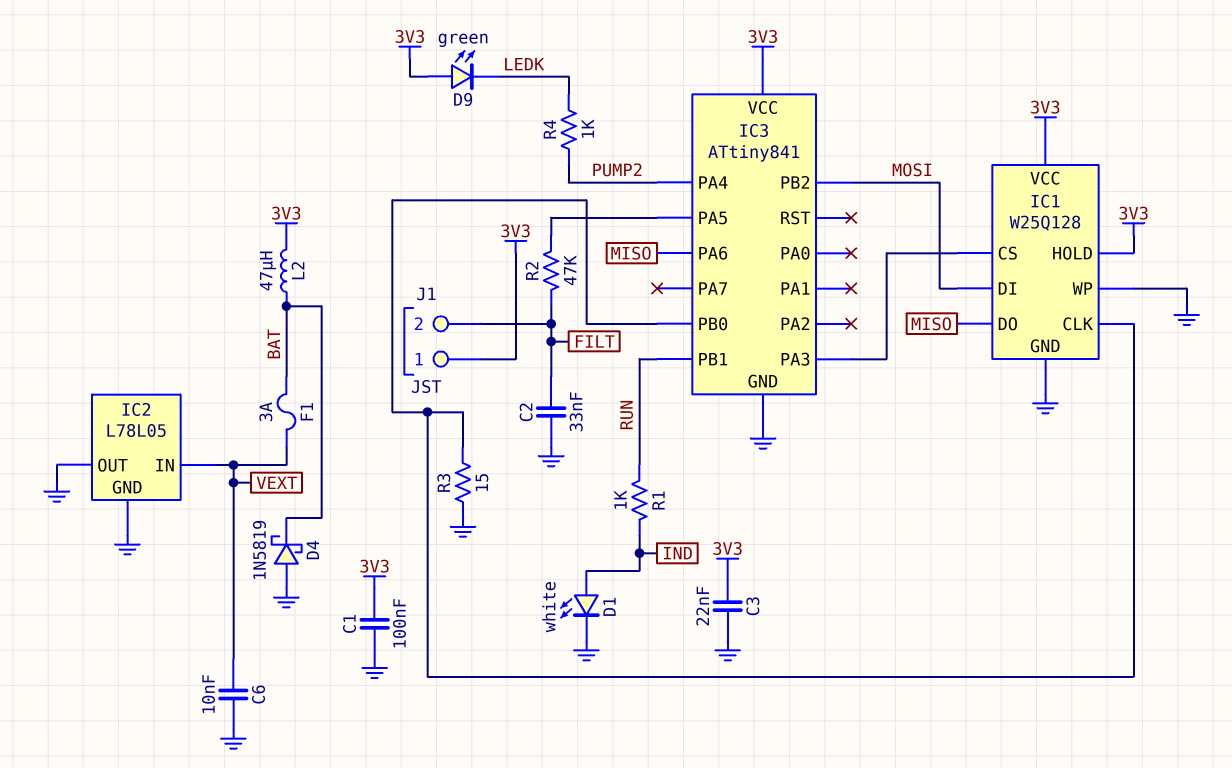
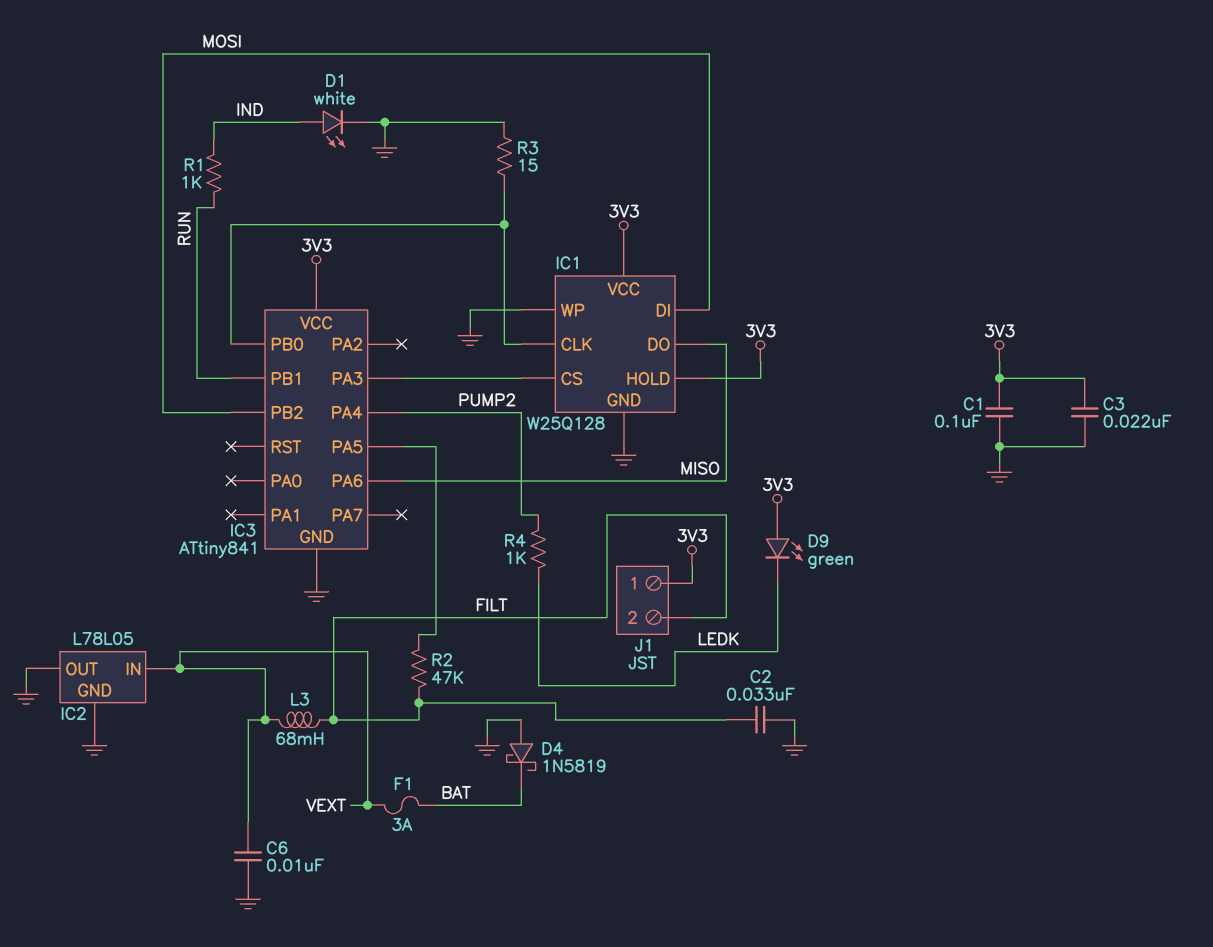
L2: 47uH (3V3, BAT) -> none
L3: none -> 68mH (FILT, VEXT)

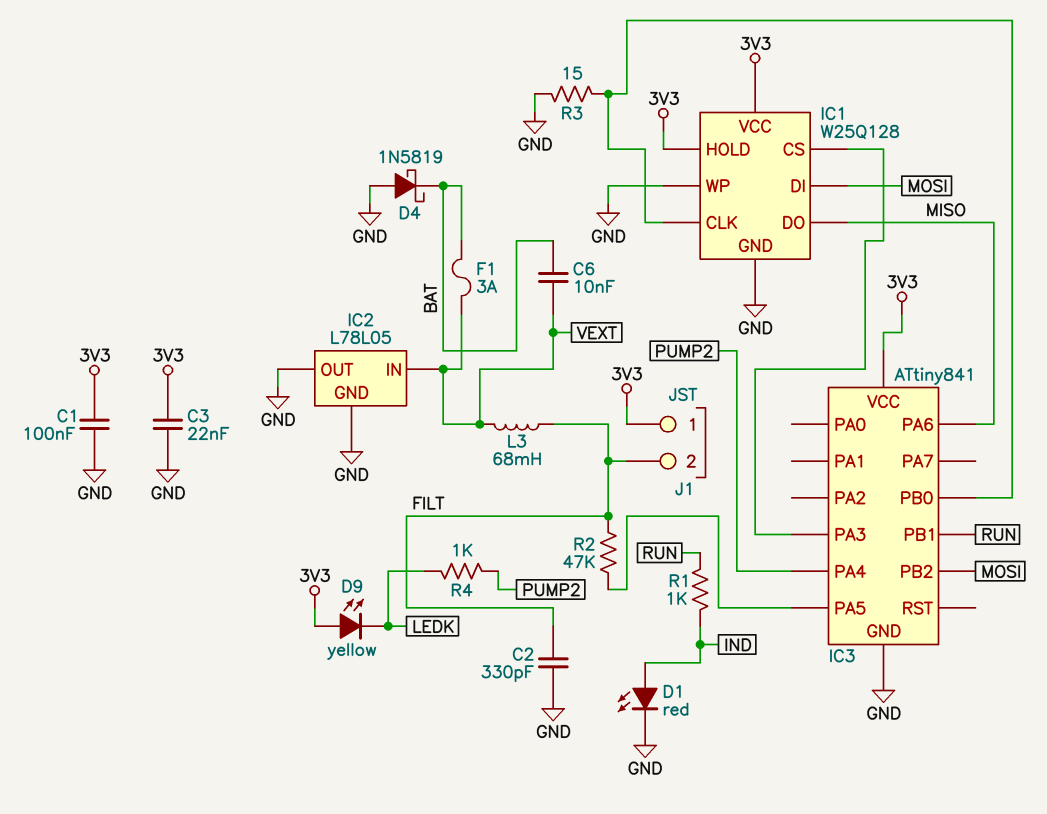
C2: 33nF (FILT, GND) -> 330pF (FILT, GND)
C6: 10nF (GND, VEXT) -> 10nF (BAT, VEXT)
D1: LED white (A IND, K GND) -> LED red (A IND, K GND)
D9: LED green (A 3V3, K LEDK) -> LED yellow (A 3V3, K LEDK)

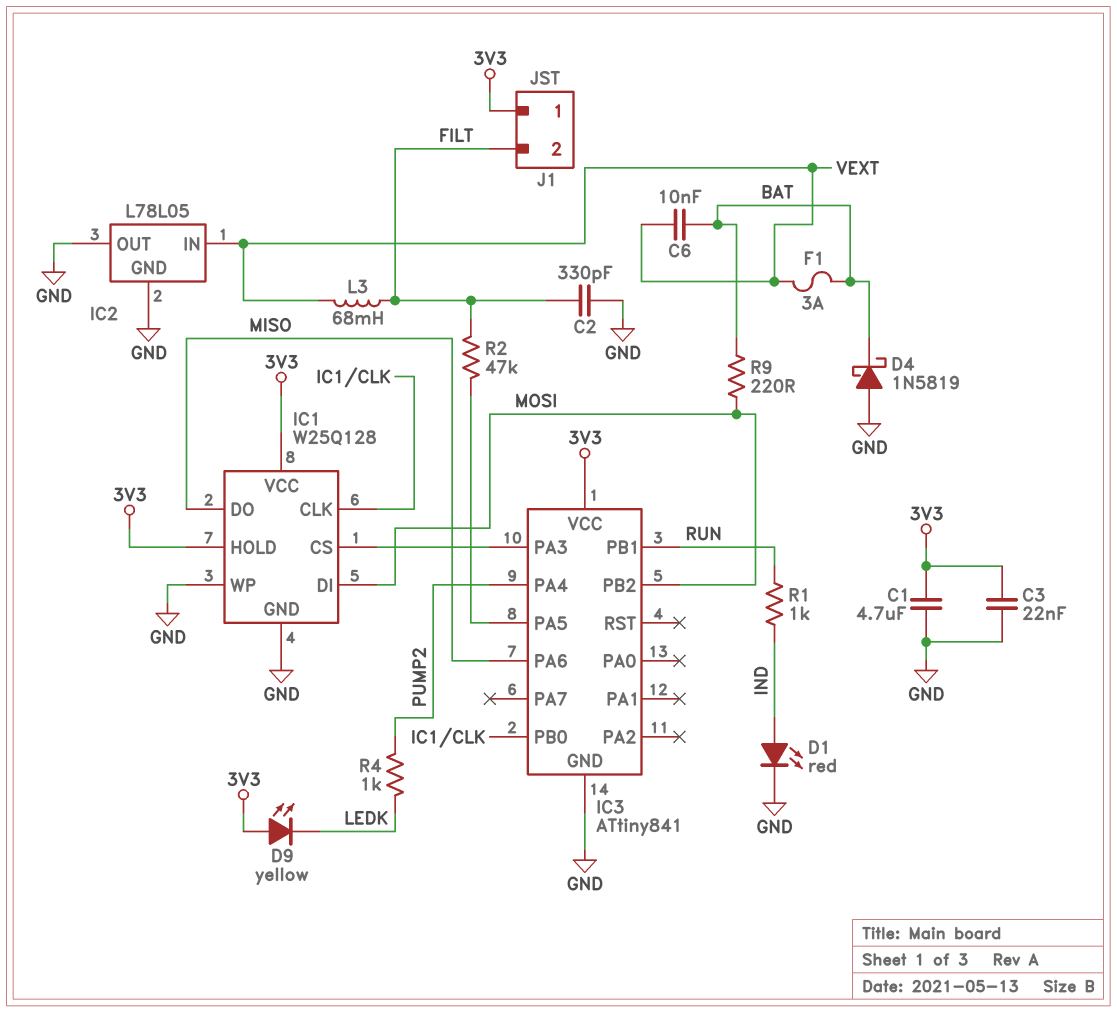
C1: 100nF (3V3, GND) -> 4.7uF (3V3, GND)
R3: 15 (GND, IC1/CLK) -> none
R9: none -> 220 (BAT, MOSI)

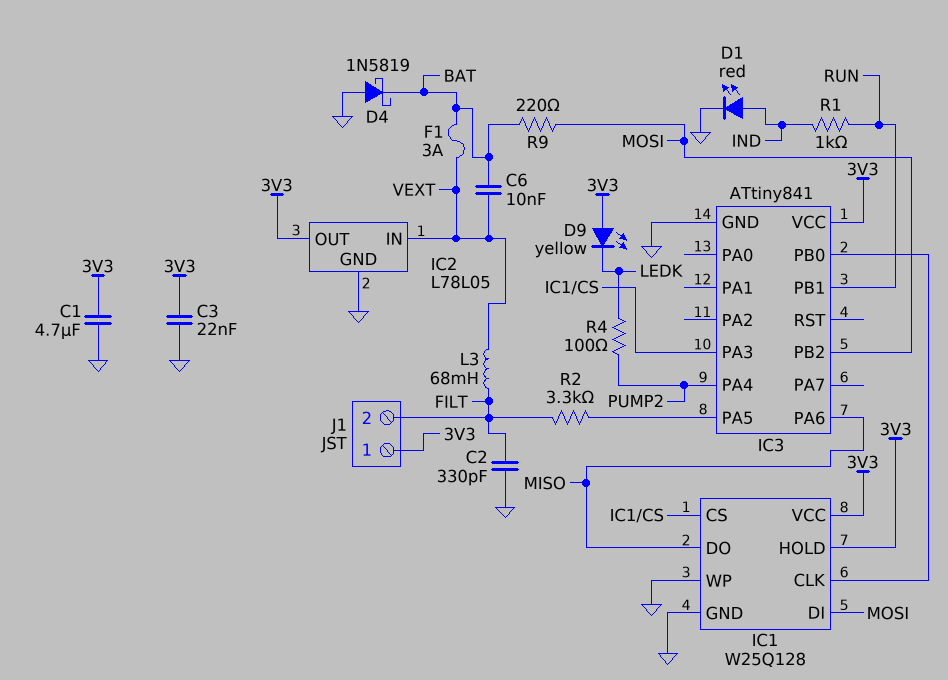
IC2 pin OUT: GND -> 3V3
R2: 47k (FILT, IC3/PA5) -> 3.3k (FILT, IC3/PA5)
R4: 1k (LEDK, PUMP2) -> 100 (LEDK, PUMP2)

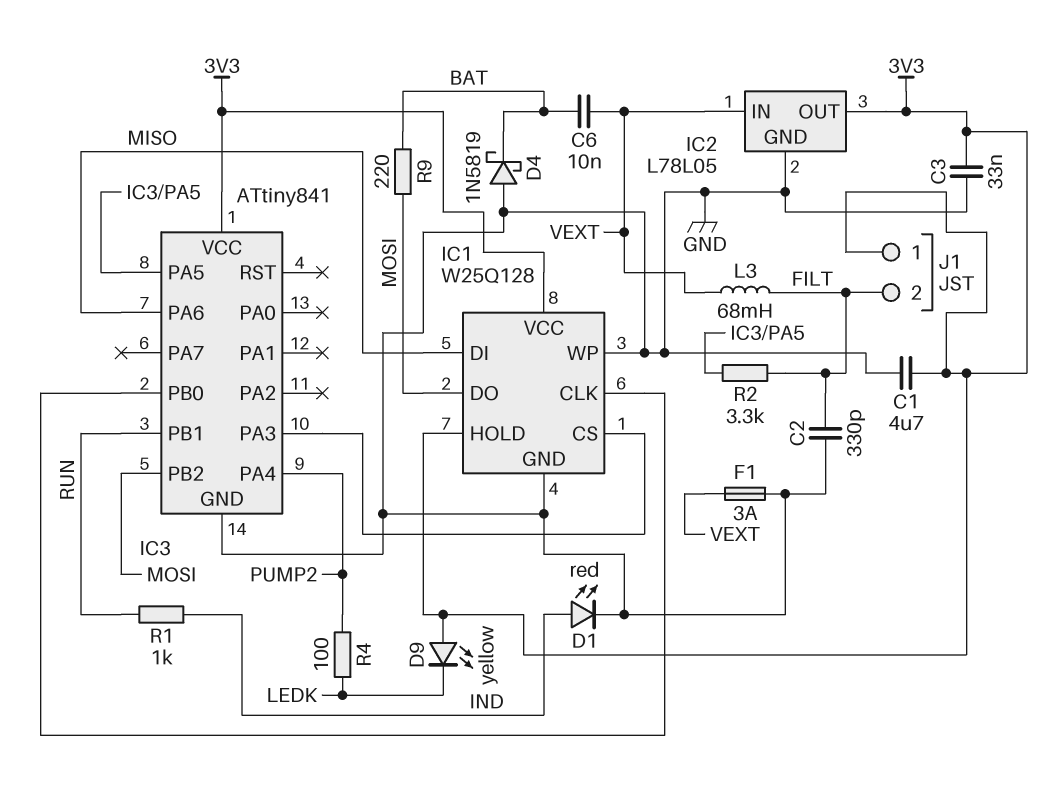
C3: 22nF (3V3, GND) -> 33nF (3V3, GND)
F1: 3A (BAT, VEXT) -> 3A (GND, VEXT)
IC1 pin DI: MOSI -> MISO
IC1 pin DO: MISO -> MOSI

